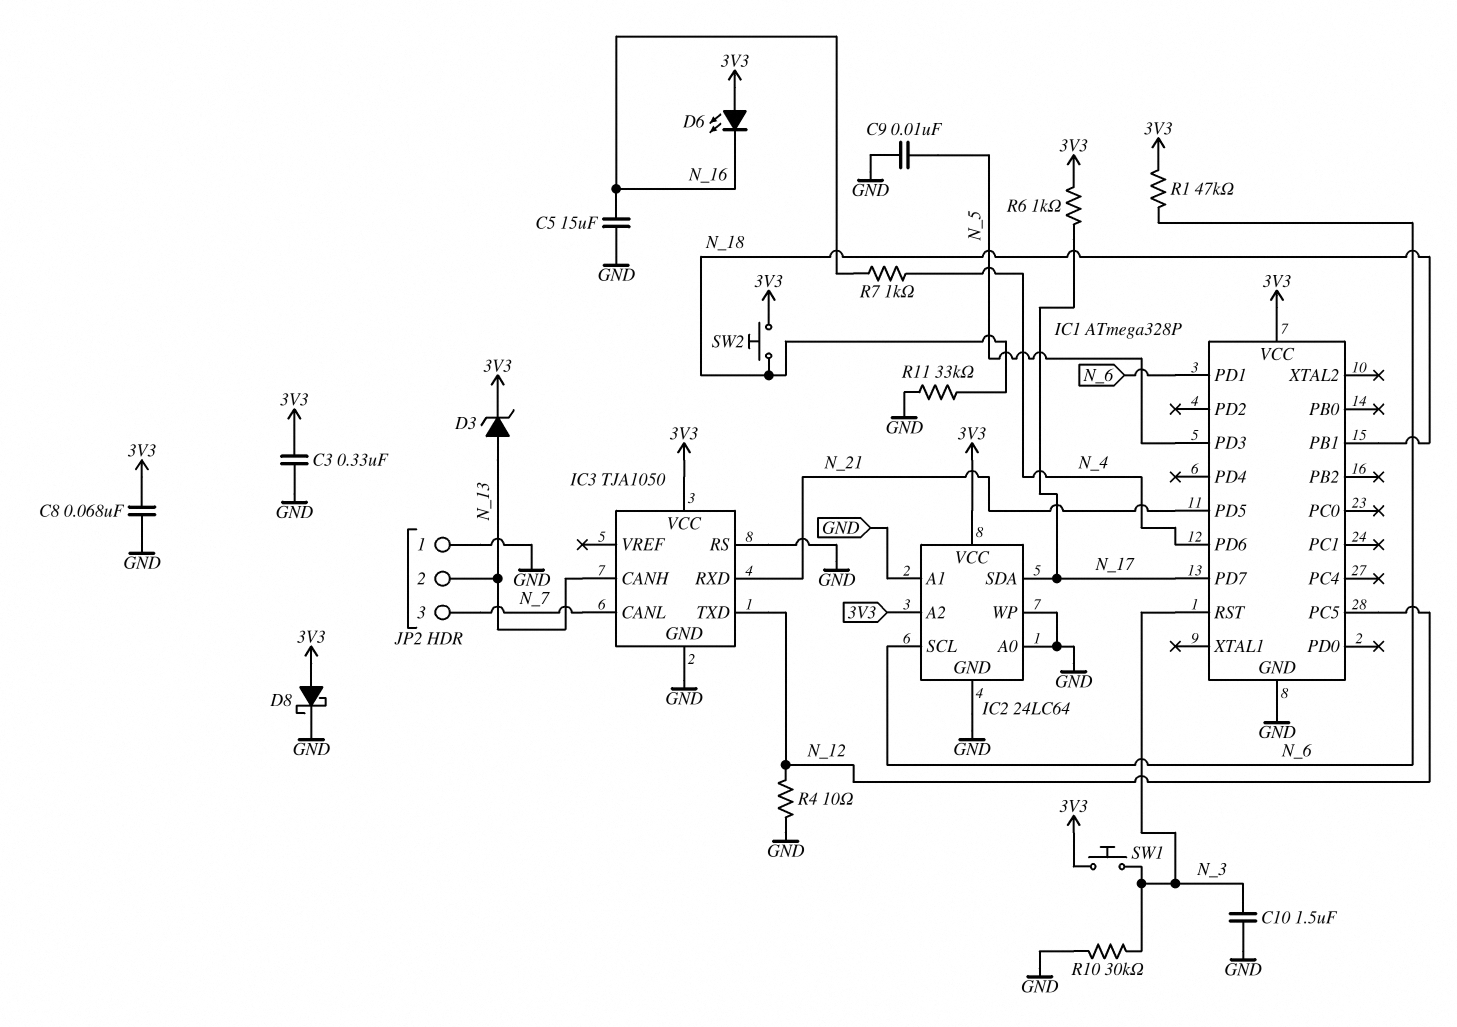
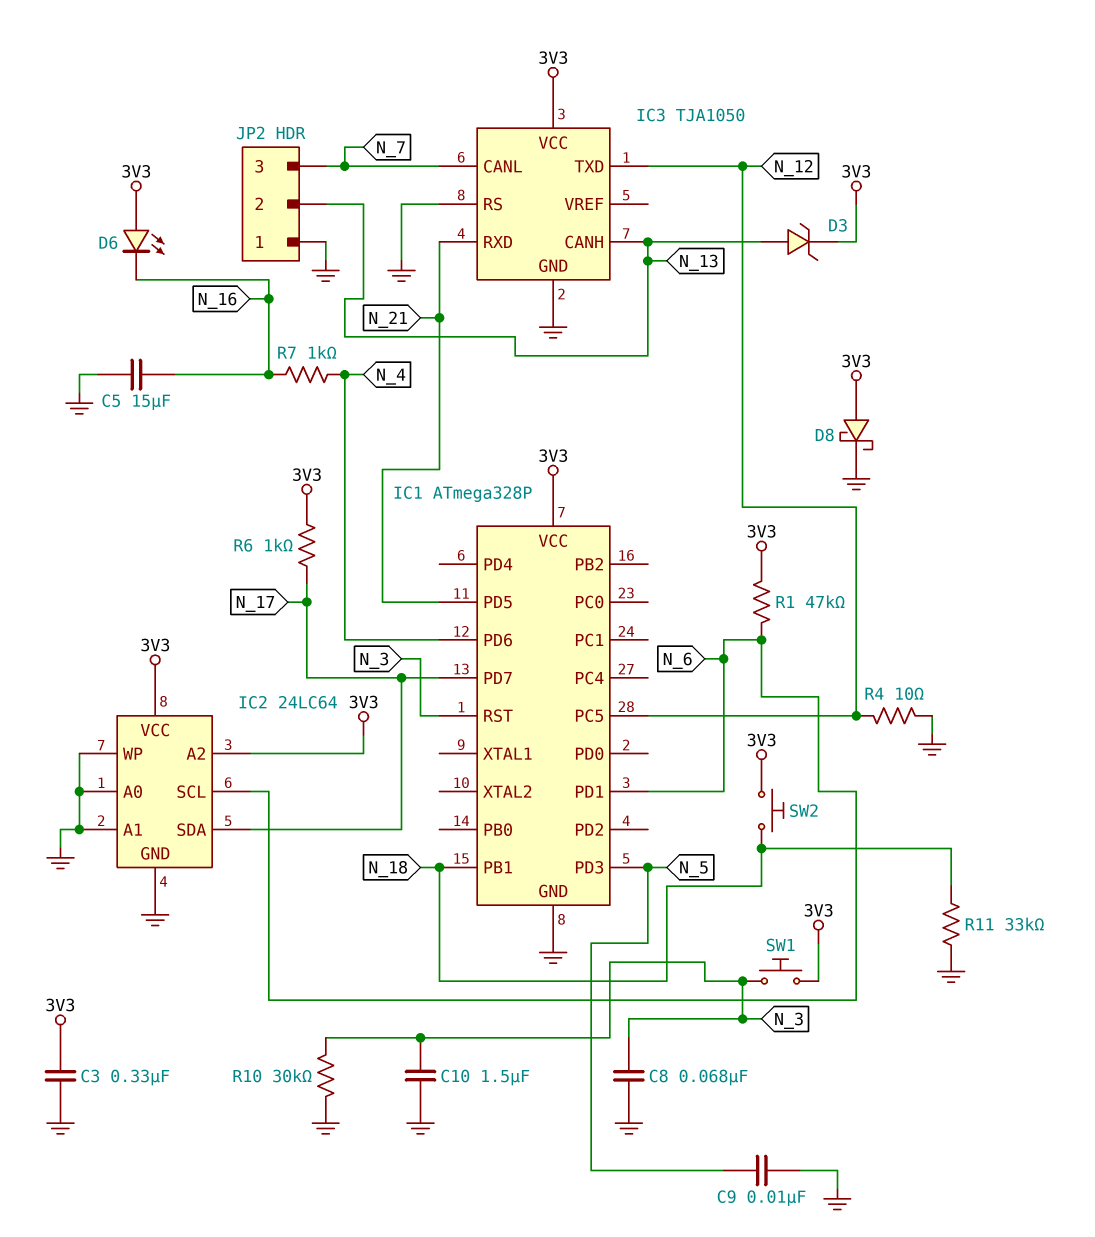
C8: 68nF (3V3, GND) -> 68nF (GND, N_3)

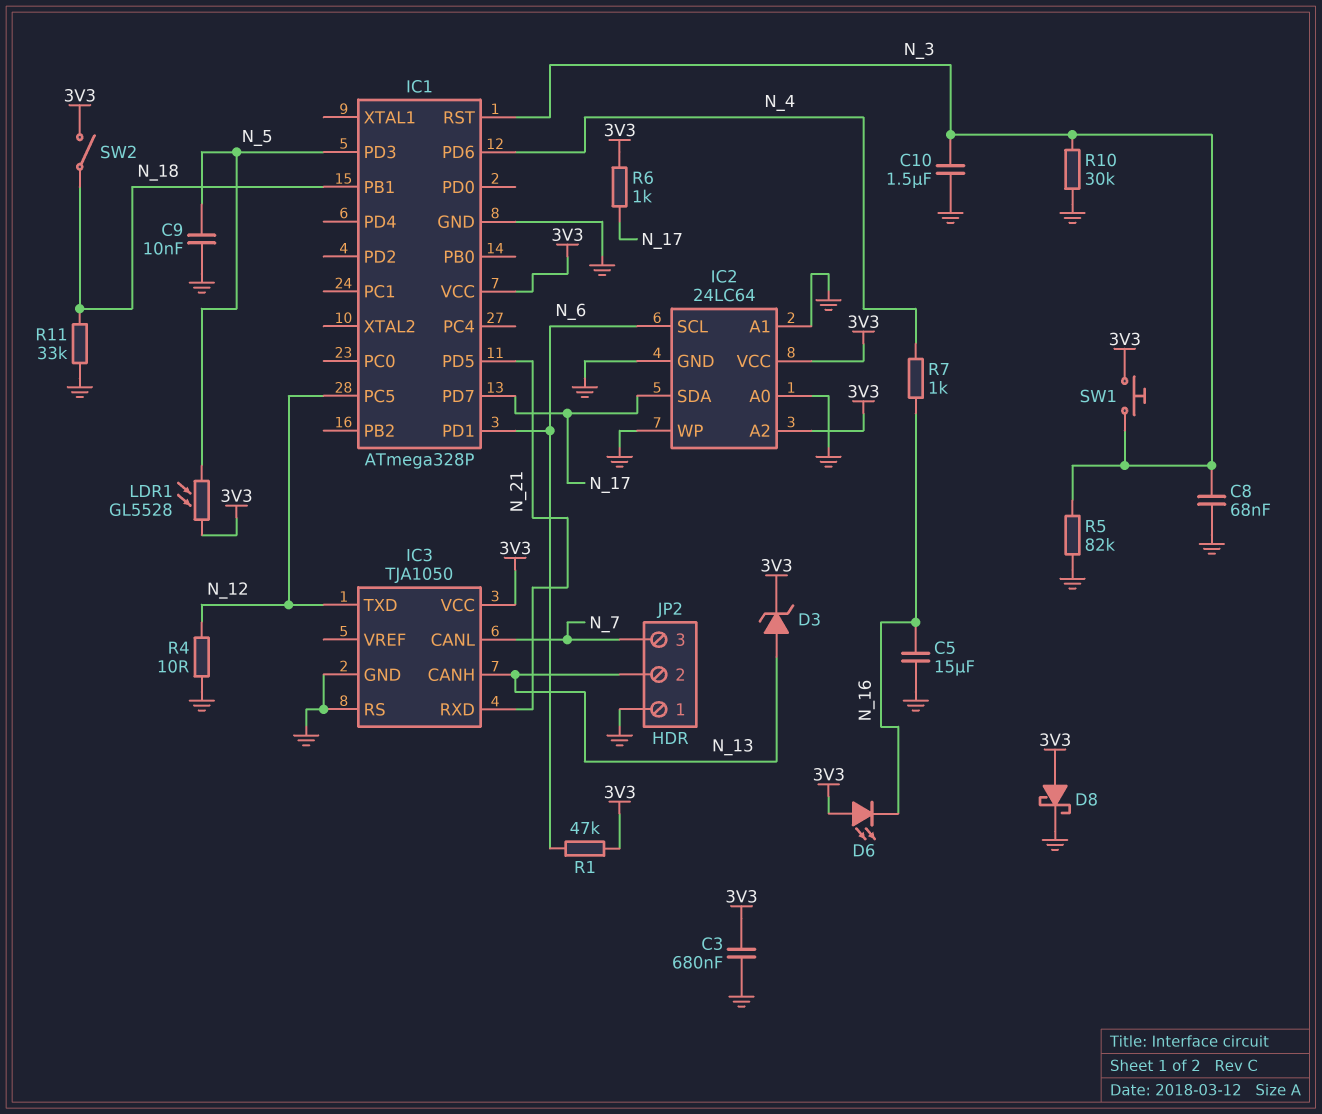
C3: 330nF (3V3, GND) -> 680nF (3V3, GND)
LDR1: none -> GL5528 (3V3, N_5)
R5: none -> 82k (GND, N_3)
SW2: button (3V3, N_18) -> switch (3V3, N_18)

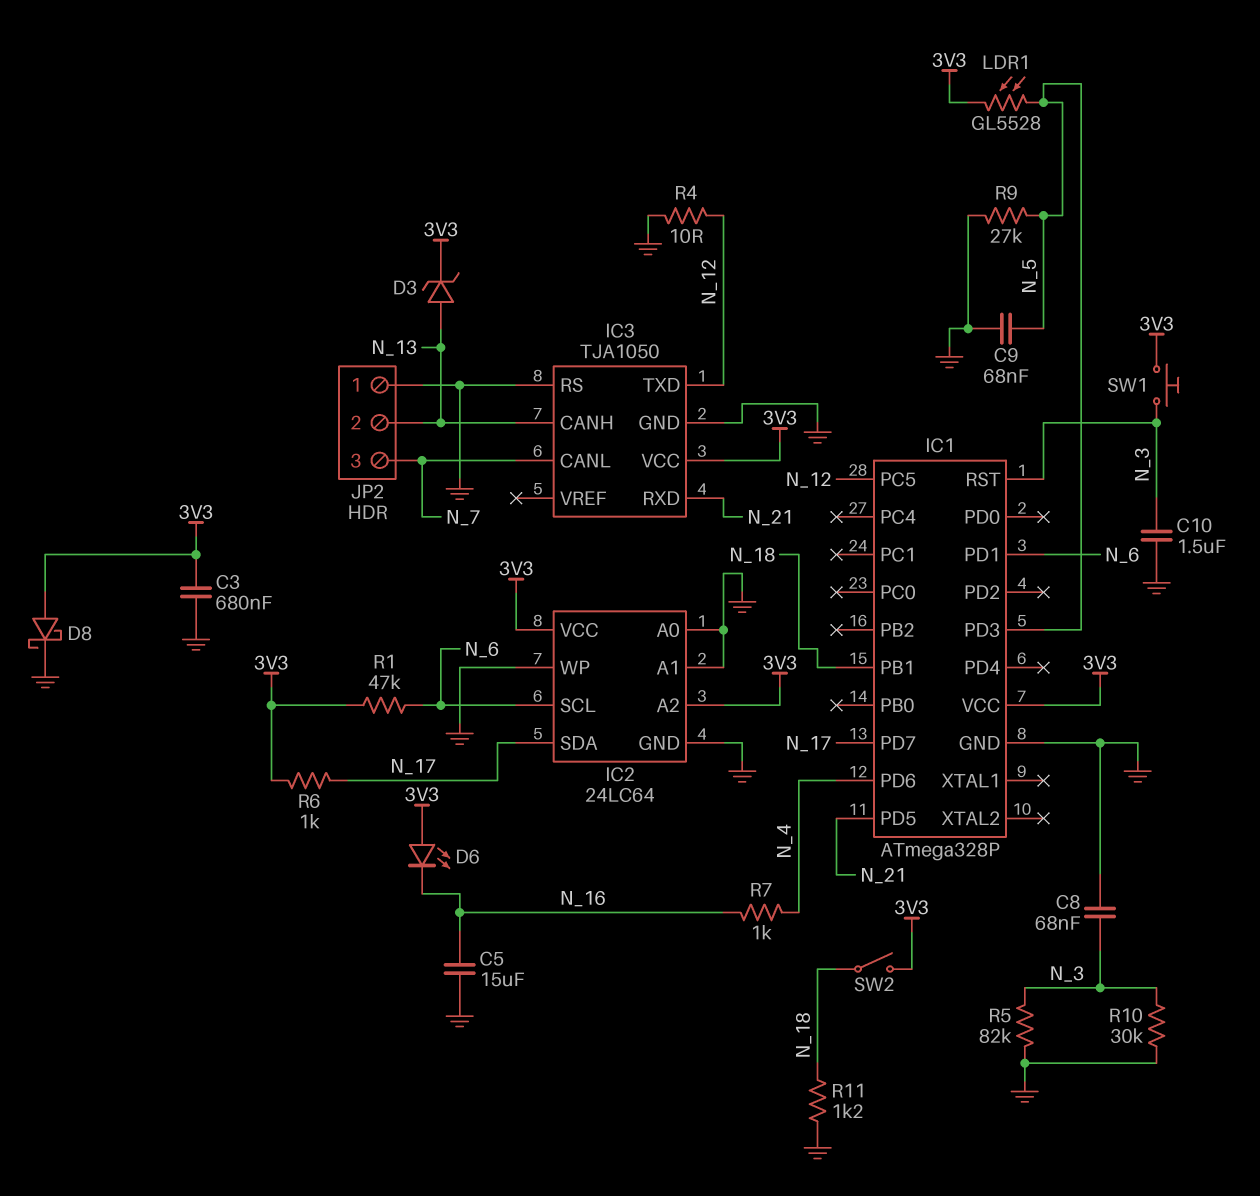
C9: 10nF (GND, N_5) -> 68nF (GND, N_5)
R9: none -> 27k (GND, N_5)
R11: 33k (GND, N_18) -> 1.2k (GND, N_18)

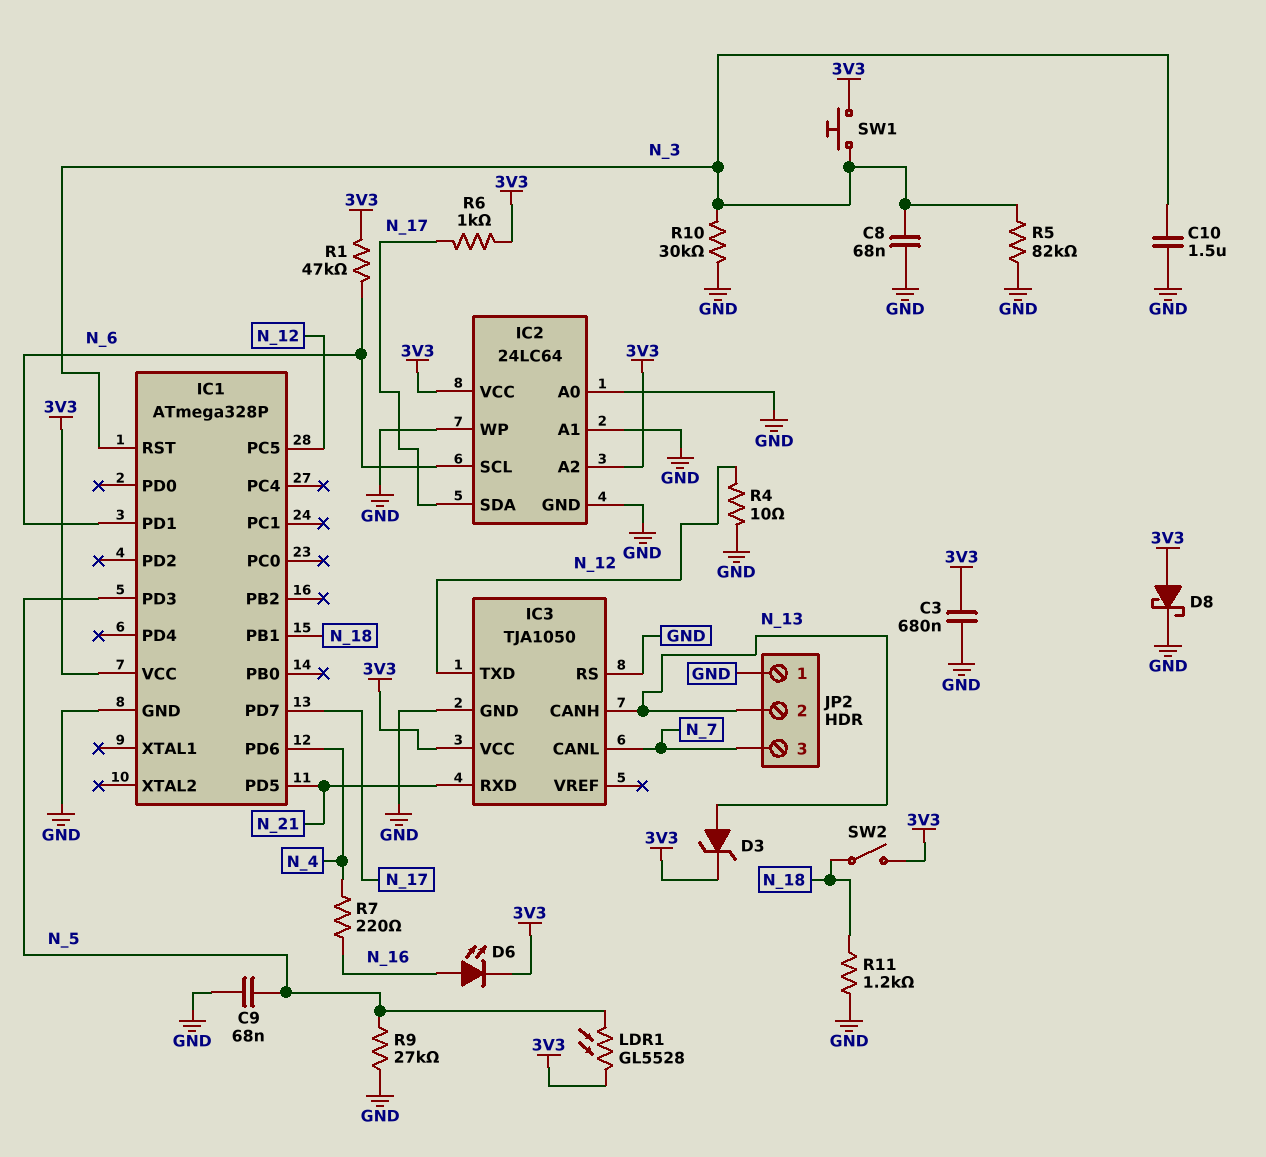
C5: 15uF (GND, N_16) -> none
D6: LED (A 3V3, K N_16) -> LED (A N_16, K 3V3)
R7: 1k (N_4, N_16) -> 220 (N_4, N_16)

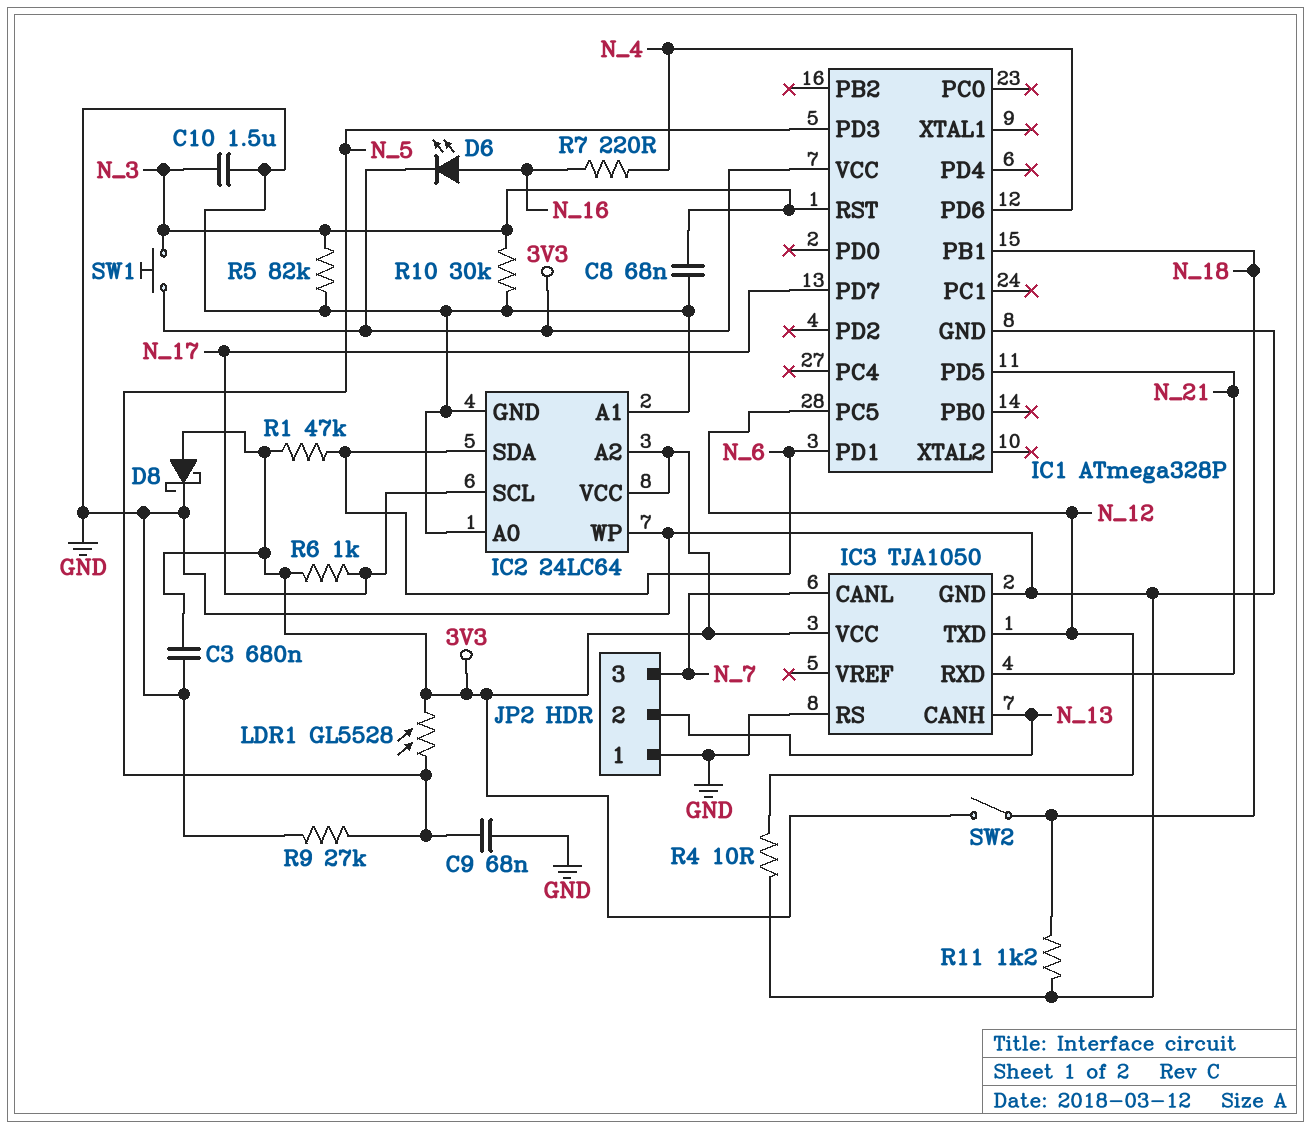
D3: zener (A N_13, K 3V3) -> none
IC2 pin SCL: N_6 -> N_17
IC2 pin SDA: N_17 -> N_6

